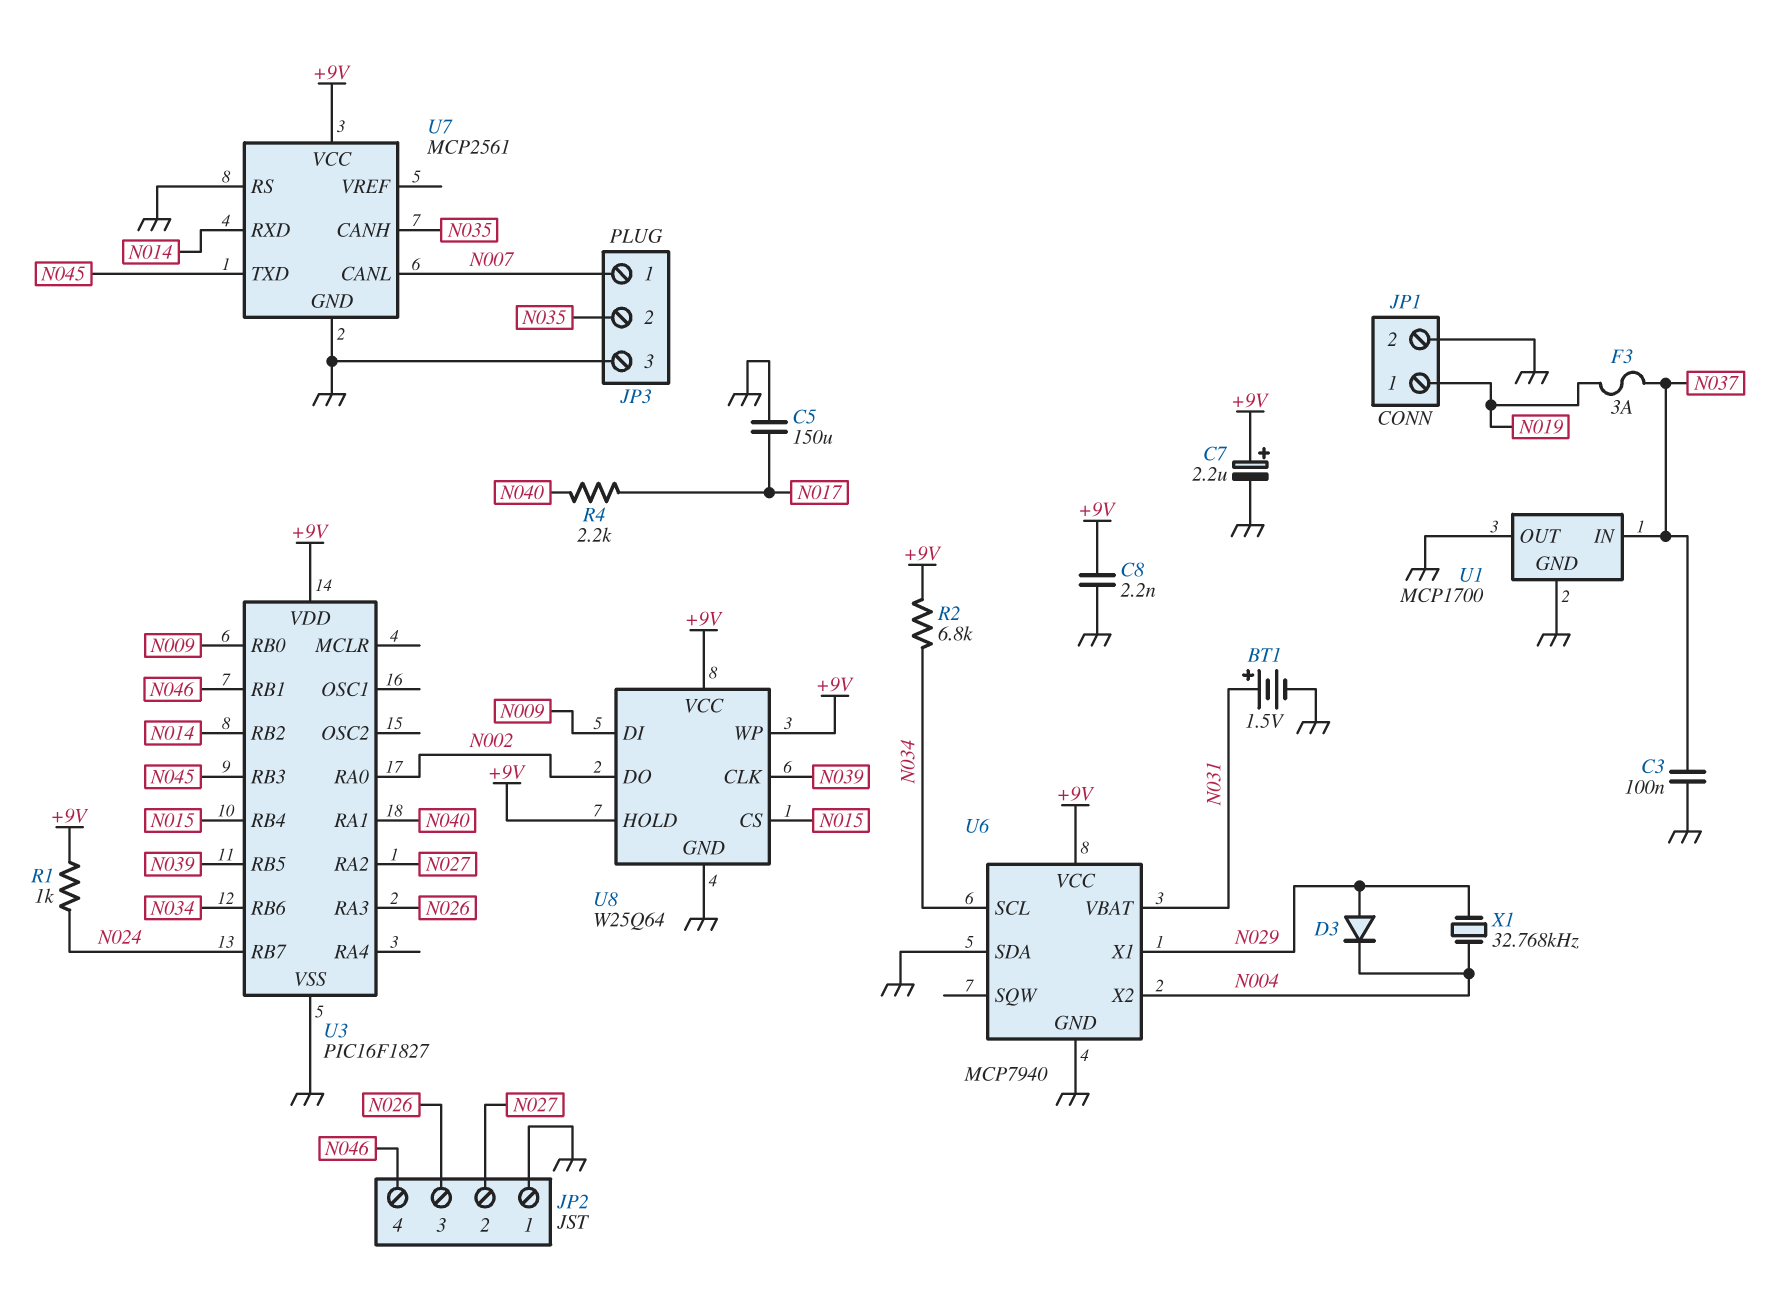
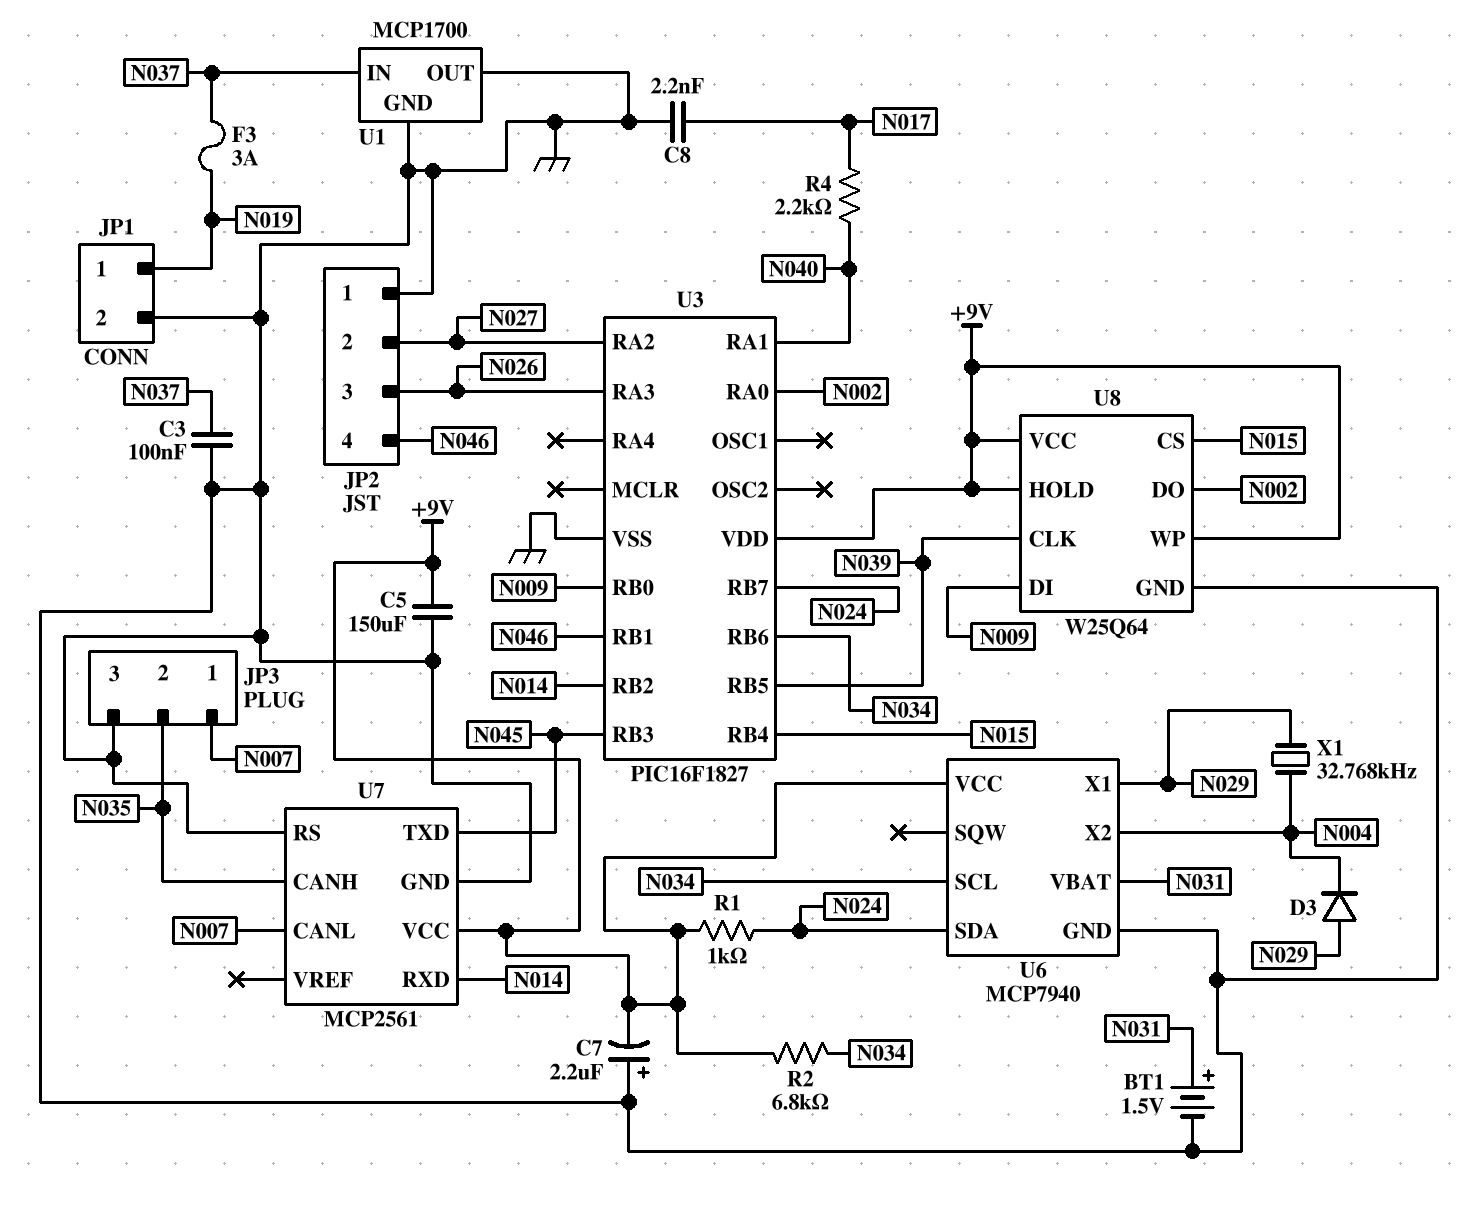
C5: 150uF (GND, N017) -> 150uF (+9V, GND)
C7: 2.2uF (plus +9V, minus GND) -> 2.2uF (plus GND, minus +9V)
C8: 2.2nF (+9V, GND) -> 2.2nF (GND, N017)
U6 pin SDA: GND -> N024

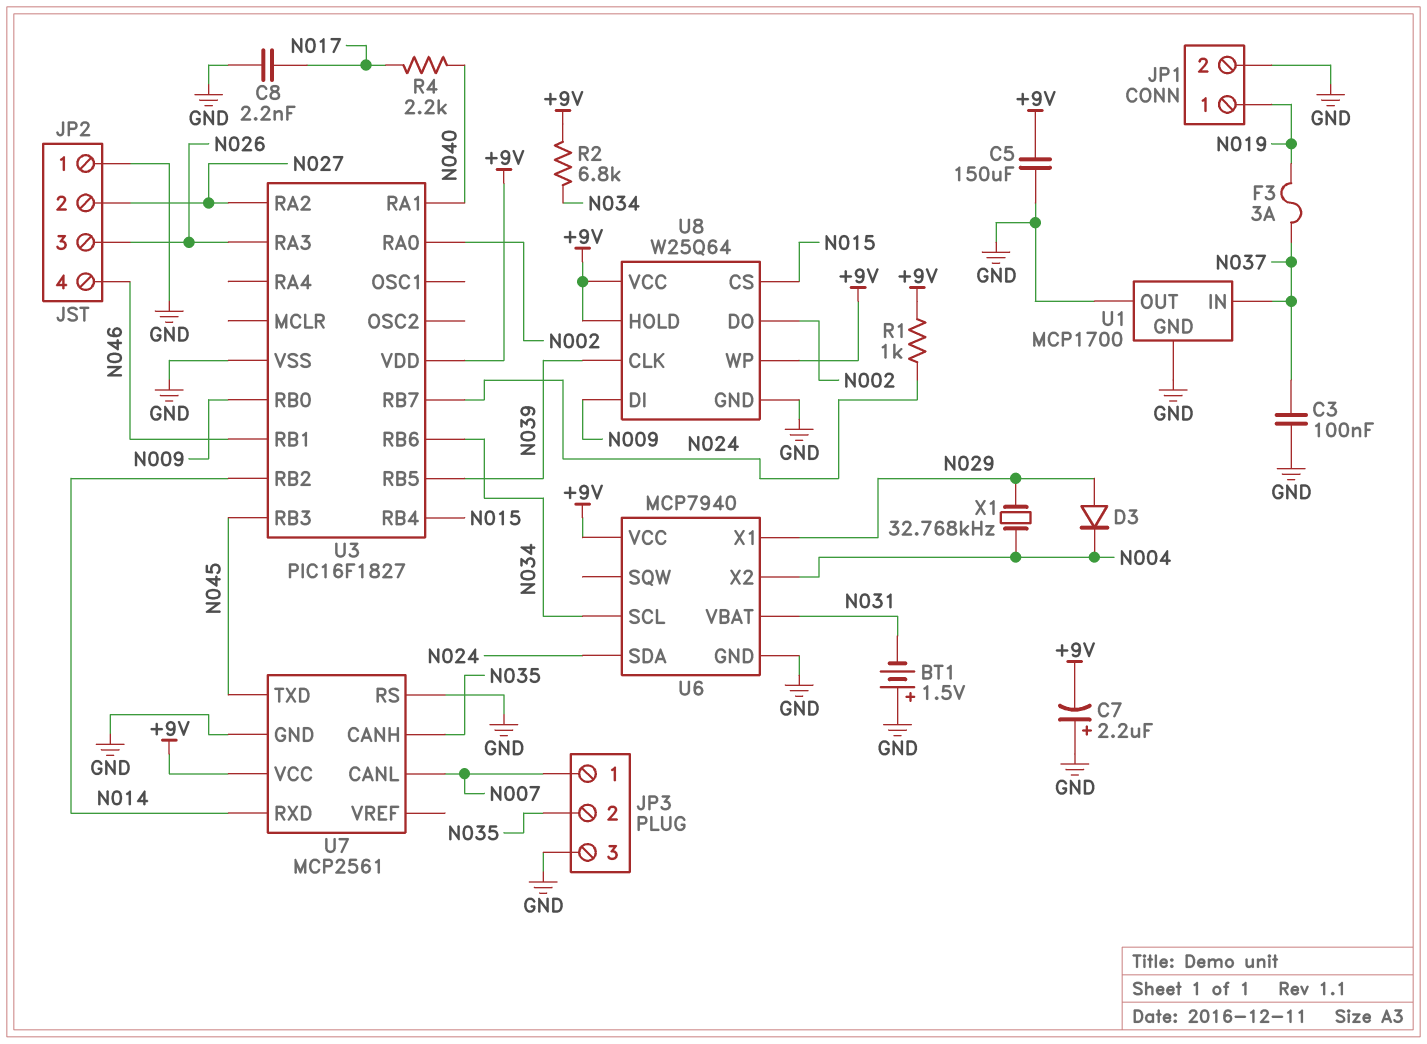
BT1: 1.5V (plus N031, minus GND) -> 1.5V (plus GND, minus N031)

